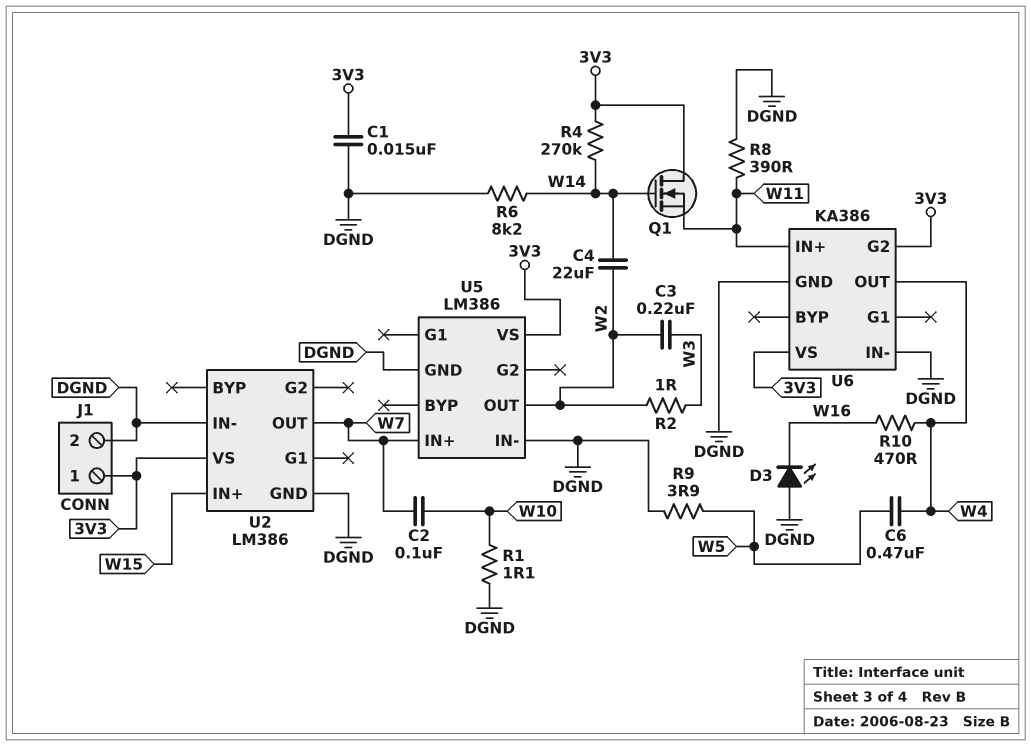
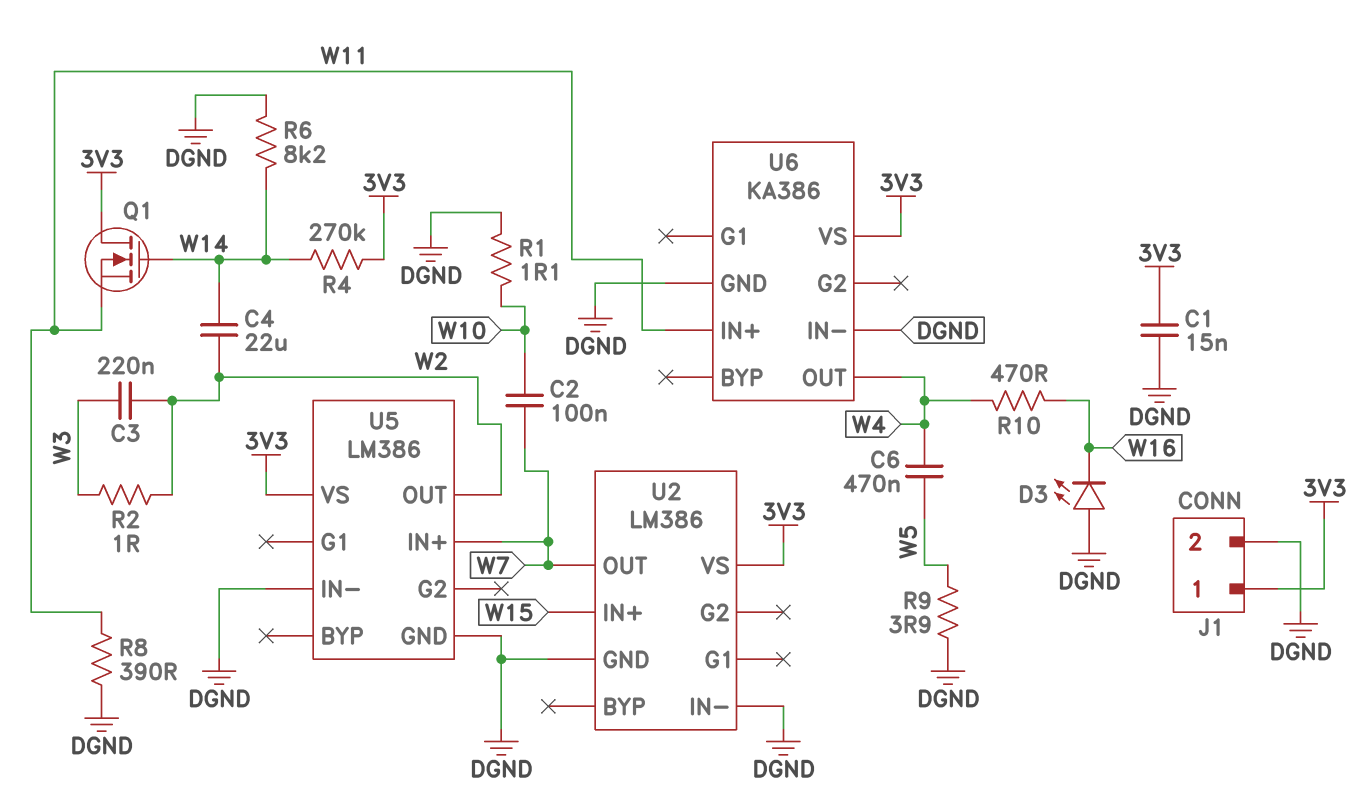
U6 pin G2: 3V3 -> none

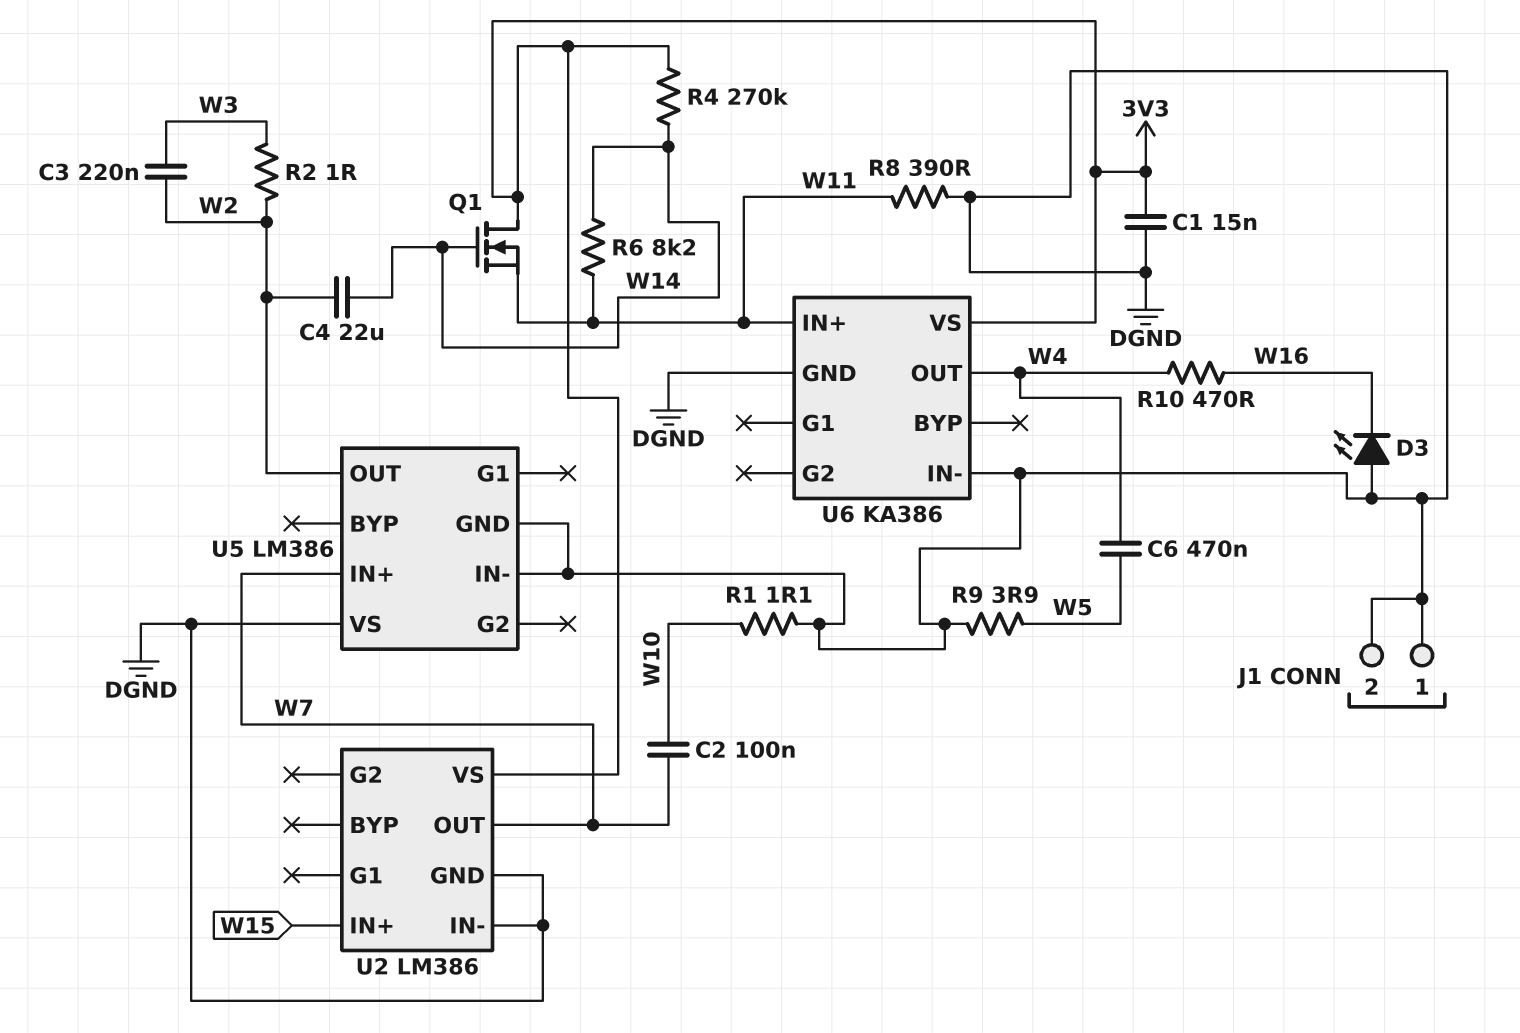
J1 pin 1: 3V3 -> DGND
R6: 8.2k (DGND, W14) -> 8.2k (W11, W14)
U5 pin VS: 3V3 -> DGND

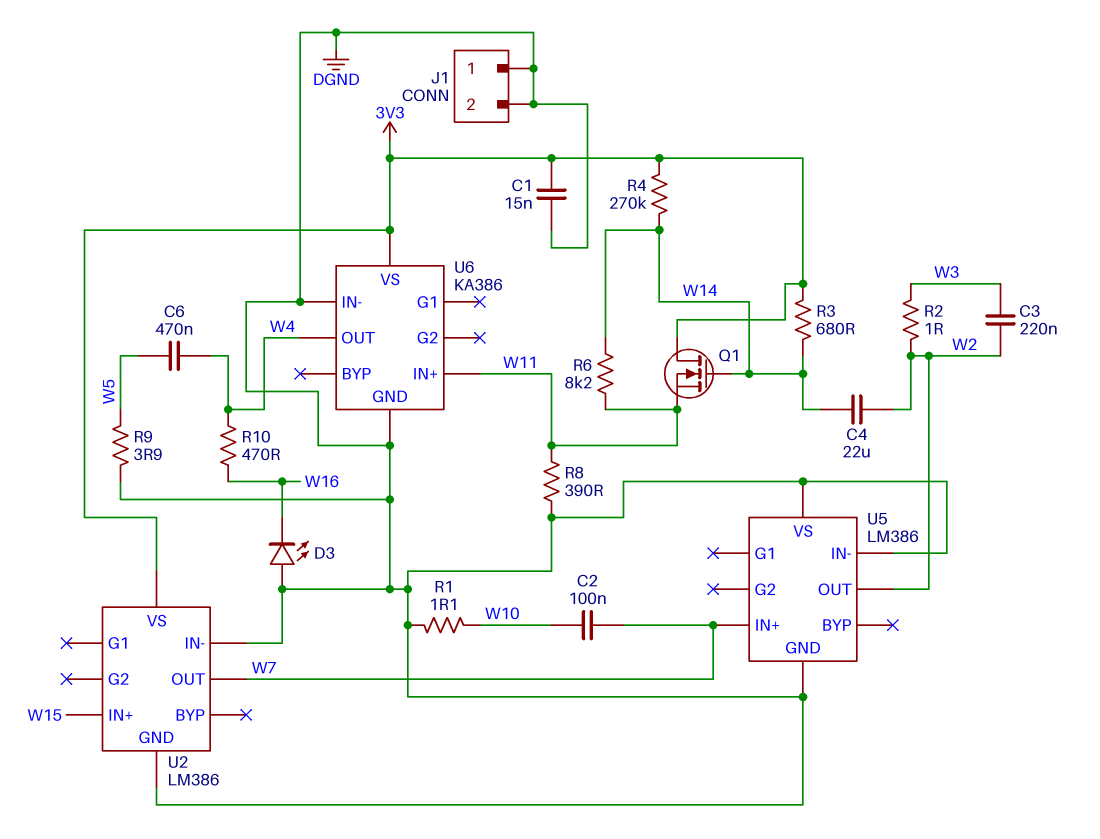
R3: none -> 680 (3V3, W14)

